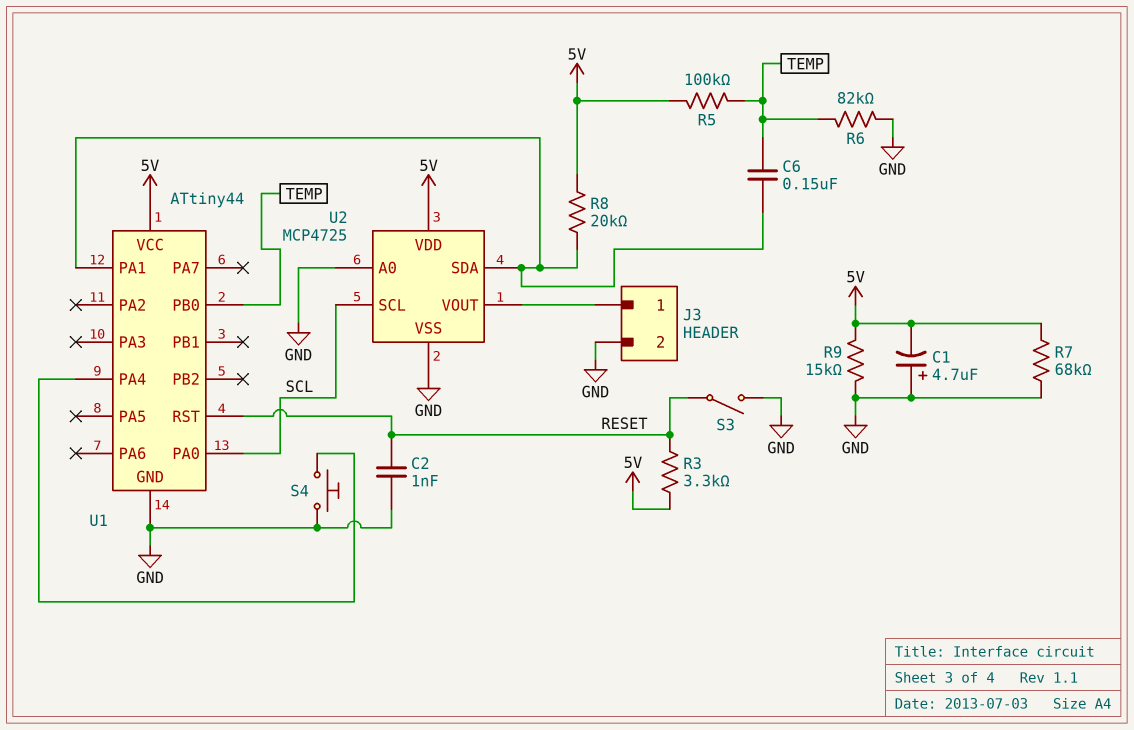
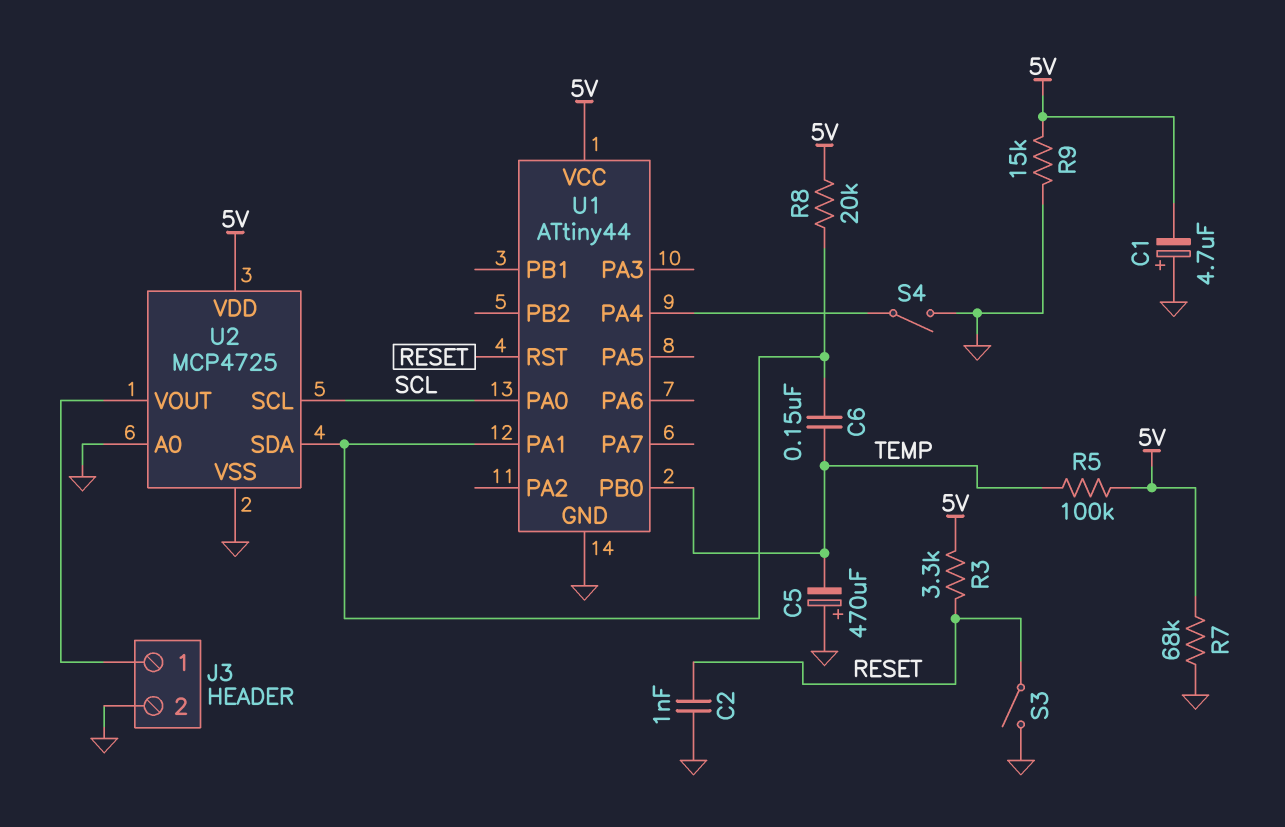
C5: none -> 470uF (plus GND, minus TEMP)
R6: 82k (GND, TEMP) -> none
S4: button (GND, U1/PA4) -> switch (GND, U1/PA4)

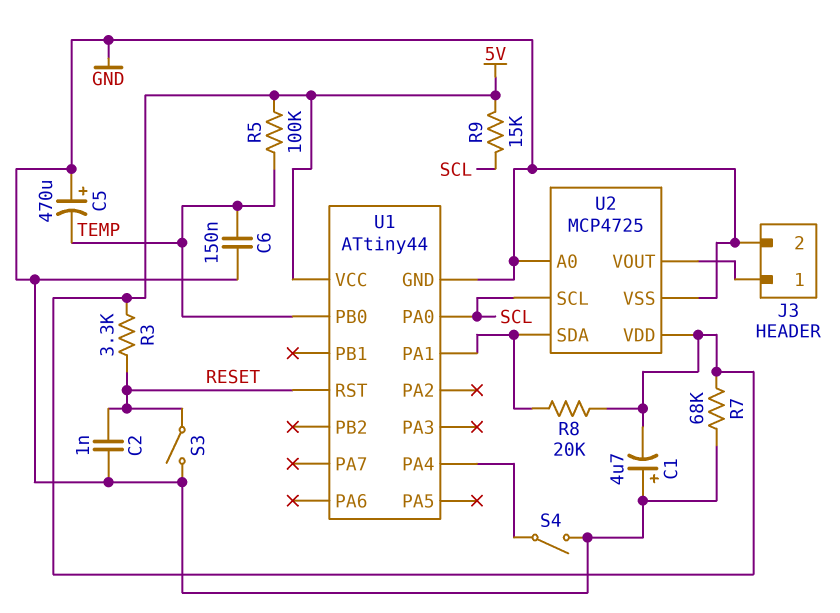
C6: 150nF (TEMP, U1/PA1) -> 150nF (GND, TEMP)
R9: 15k (5V, GND) -> 15k (5V, SCL)

